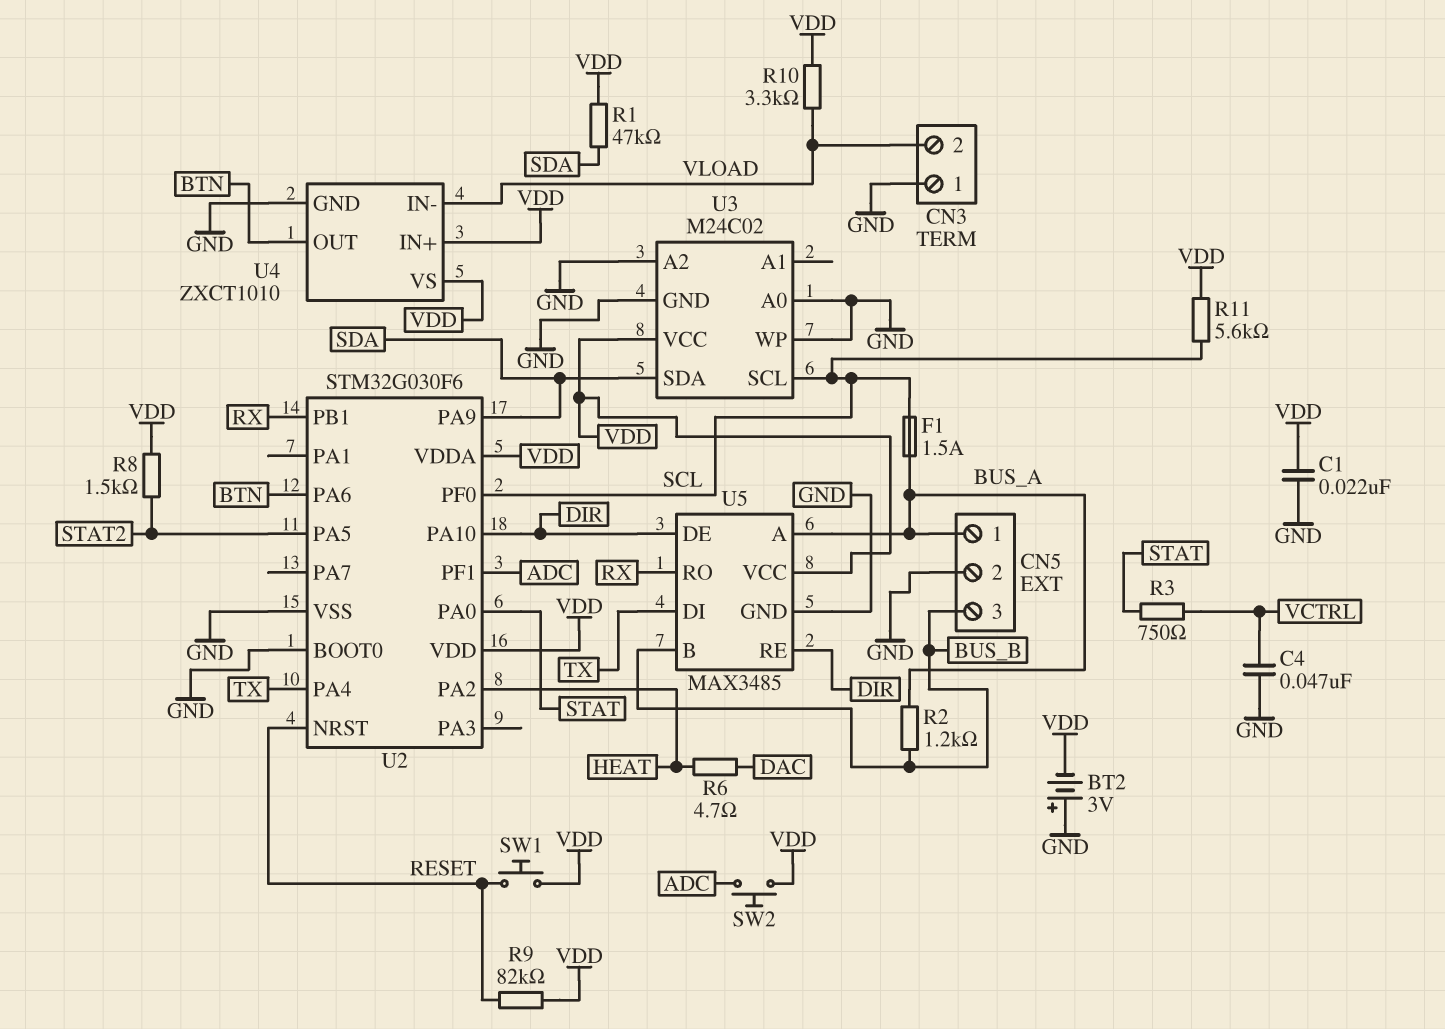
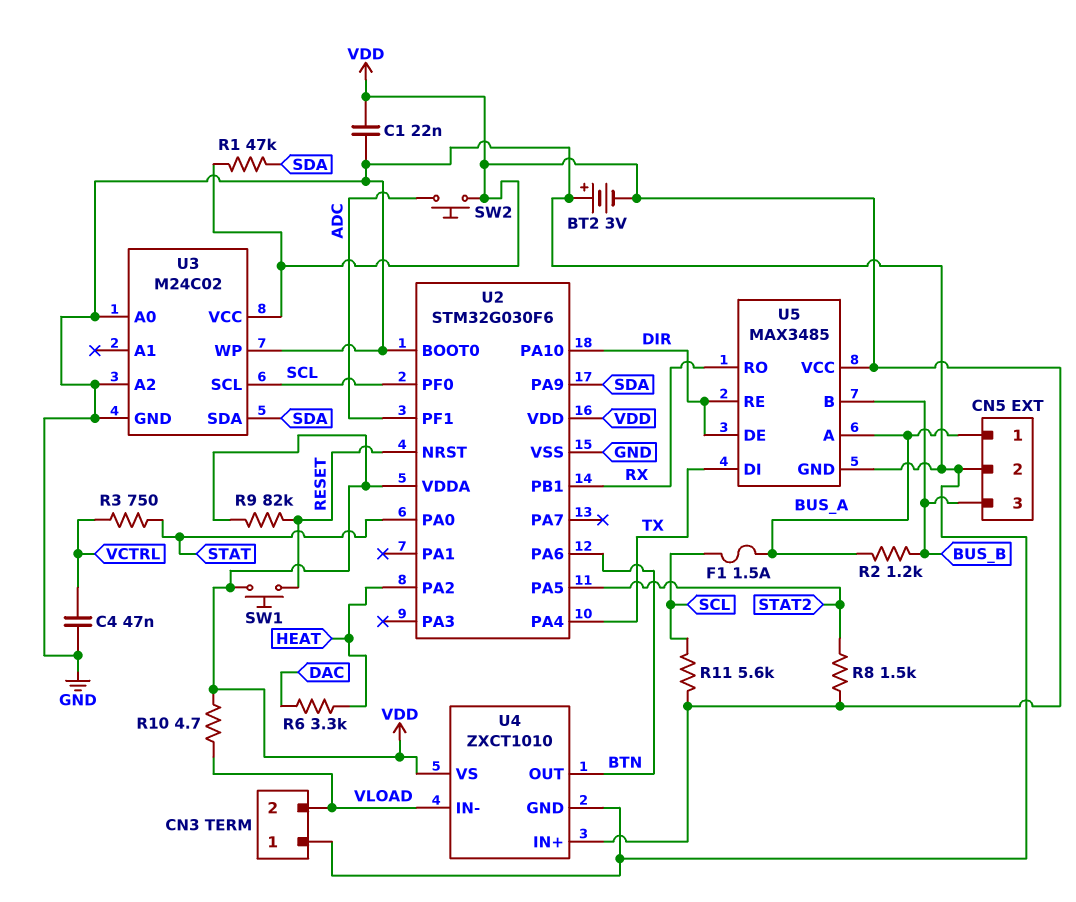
R6: 4.7 (DAC, HEAT) -> 3.3k (DAC, HEAT)
R10: 3.3k (VDD, VLOAD) -> 4.7 (VDD, VLOAD)

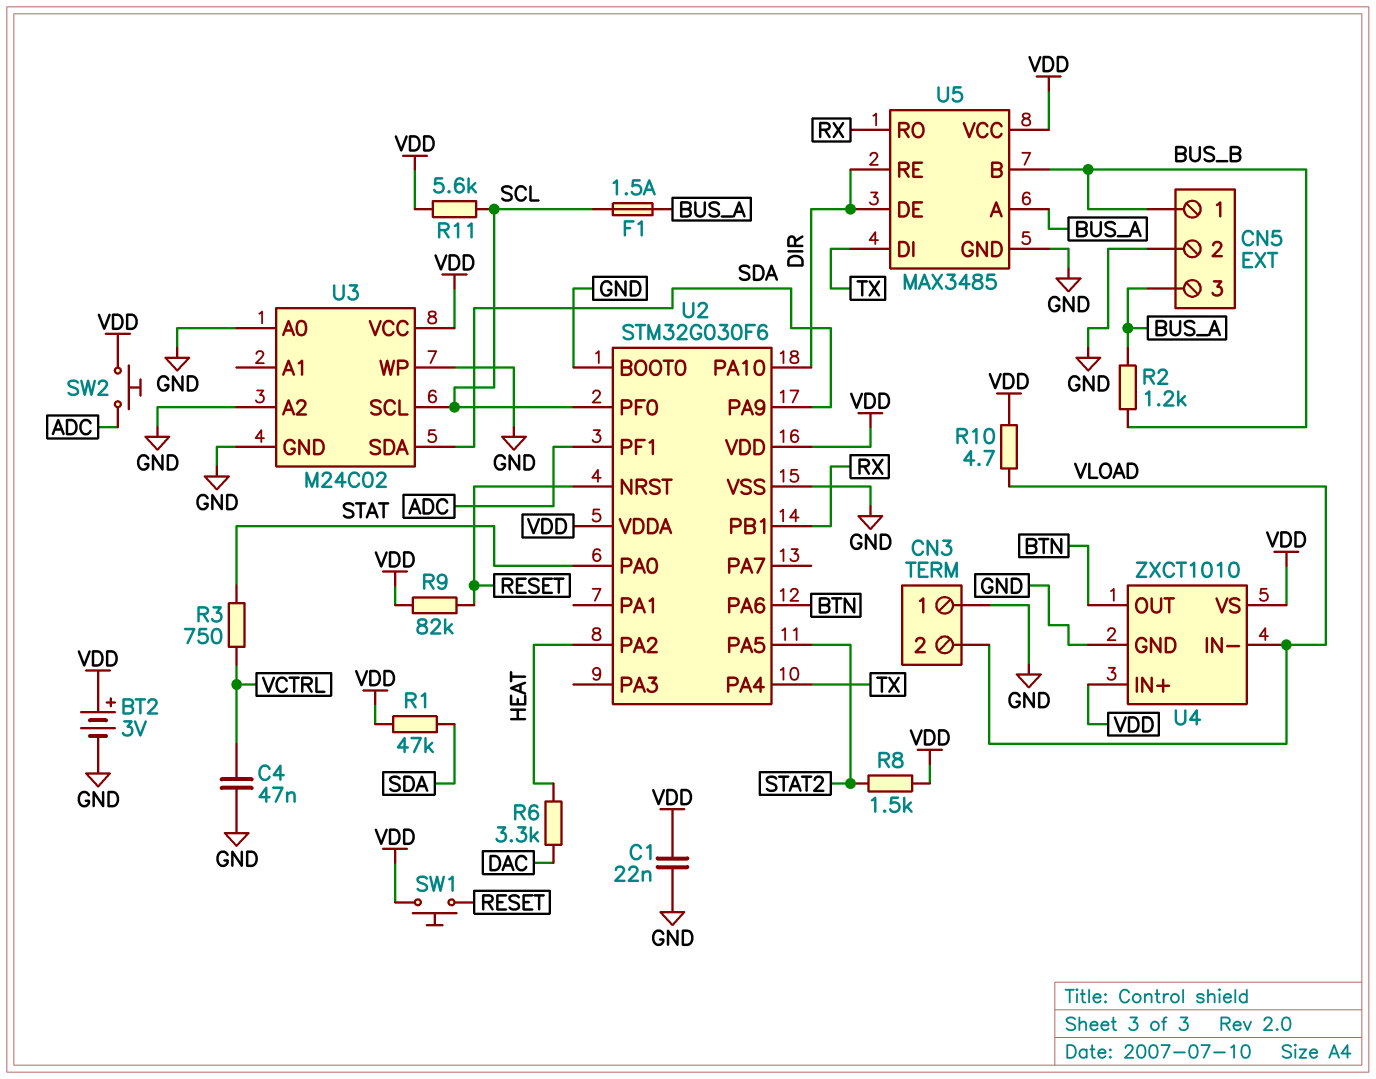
BT2: 3V (plus GND, minus VDD) -> 3V (plus VDD, minus GND)
CN5 pin 1: BUS_A -> BUS_B
CN5 pin 3: BUS_B -> BUS_A

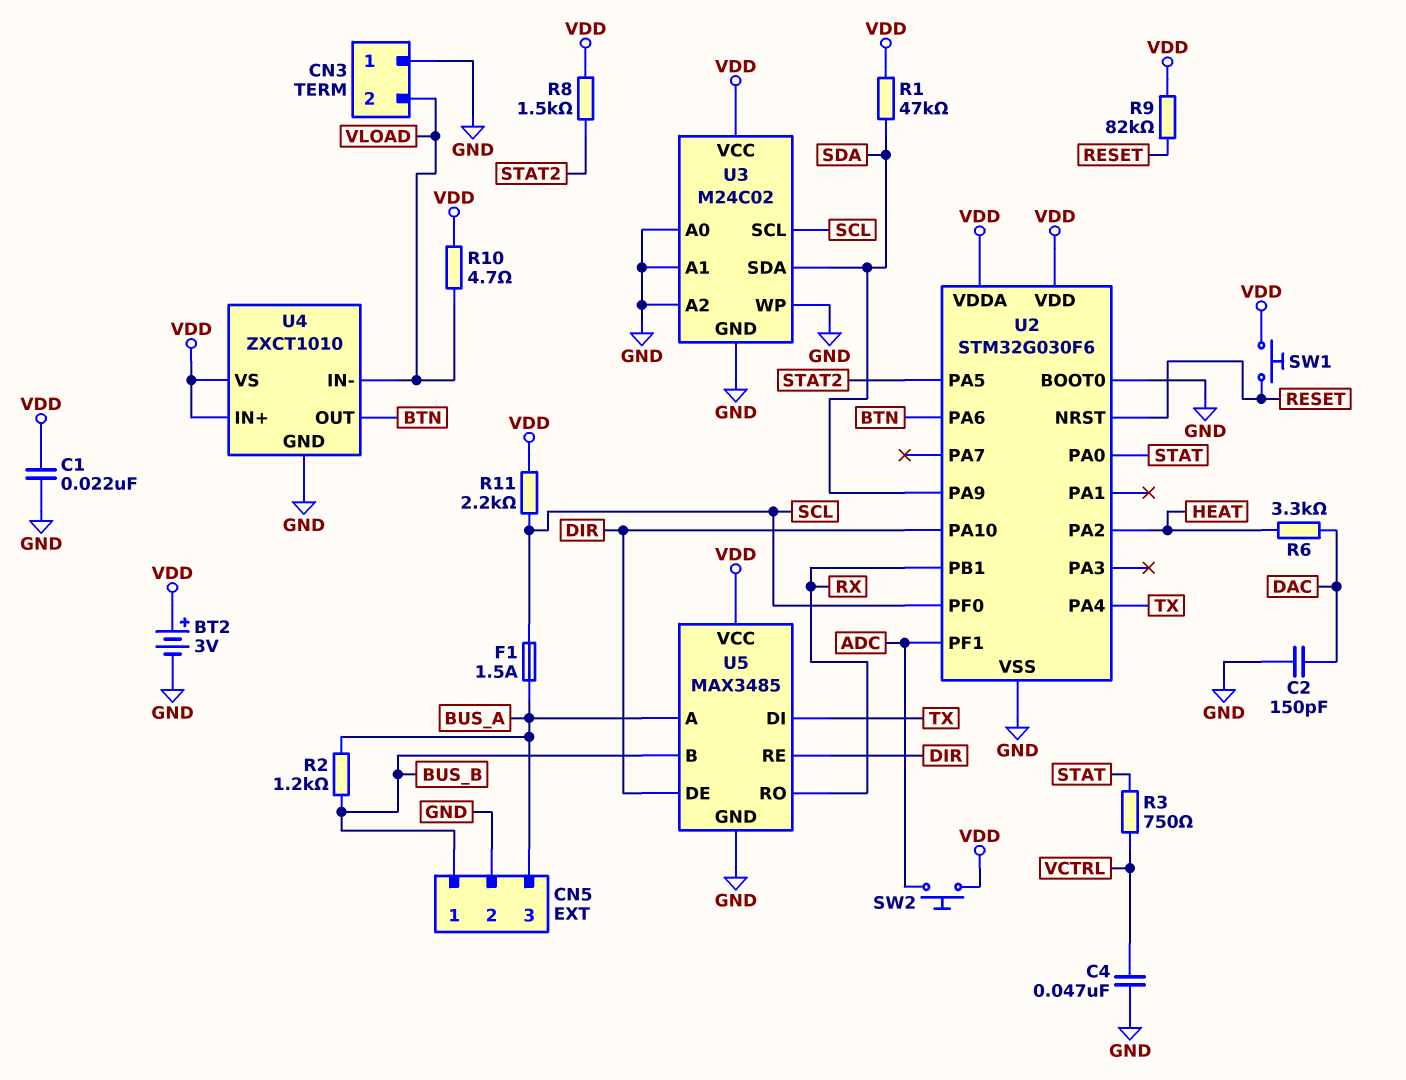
C2: none -> 150pF (DAC, GND)
R11: 5.6k (SCL, VDD) -> 2.2k (SCL, VDD)
U3 pin A1: none -> GND

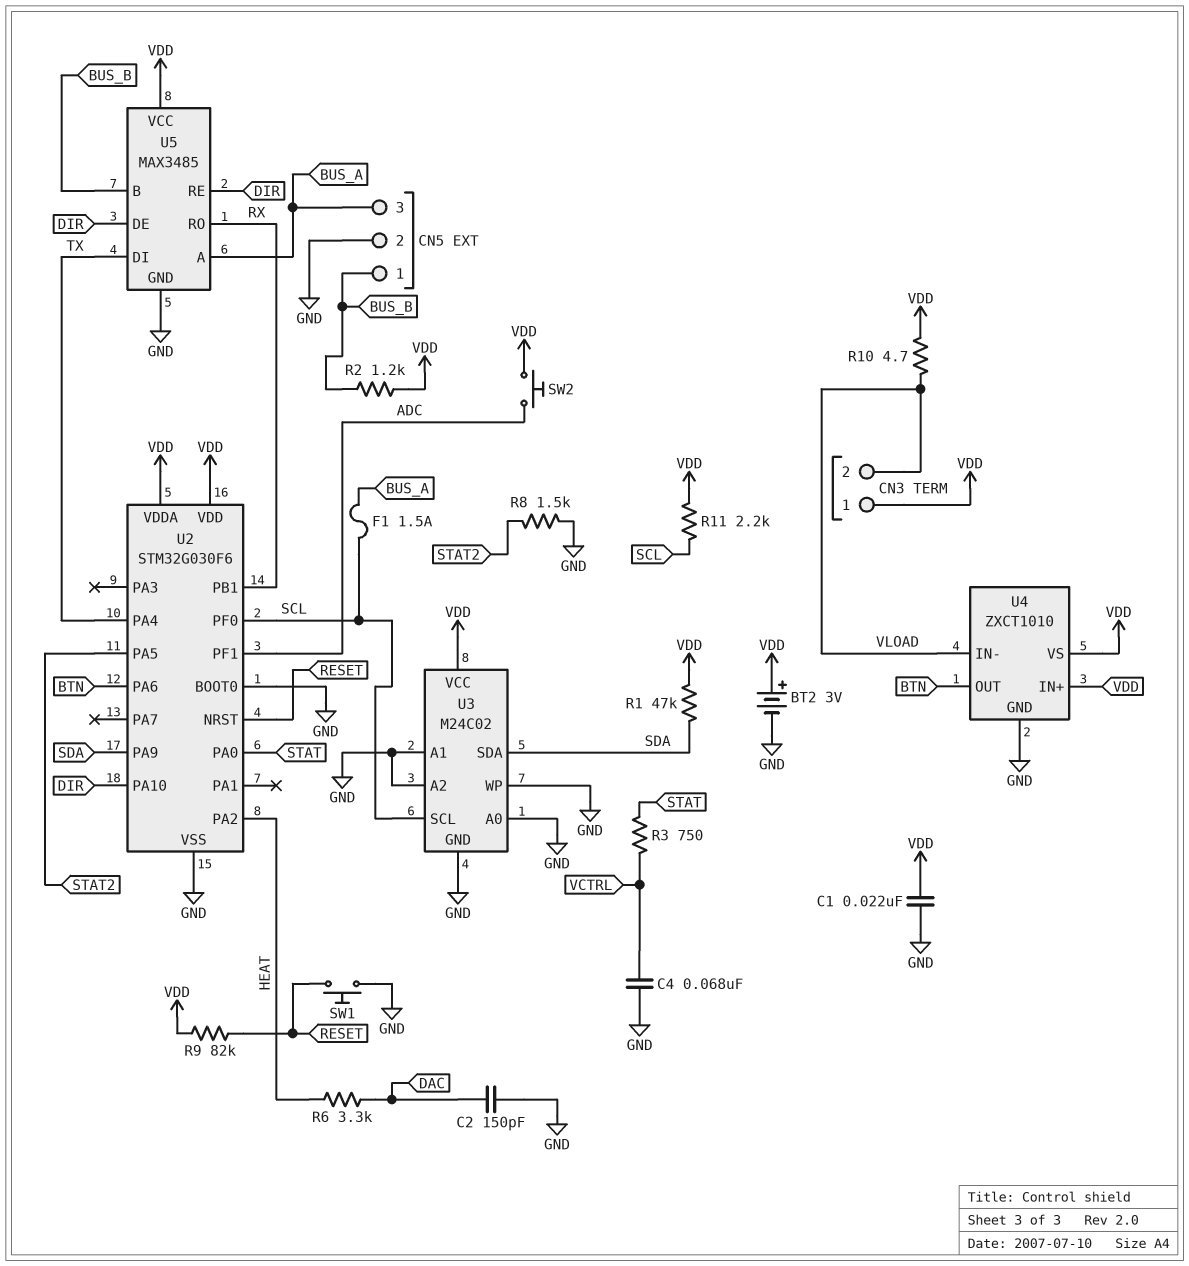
C4: 47nF (GND, VCTRL) -> 68nF (GND, VCTRL)
CN3 pin 1: GND -> VDD
R2: 1.2k (BUS_A, BUS_B) -> 1.2k (BUS_B, VDD)
R8: 1.5k (STAT2, VDD) -> 1.5k (GND, STAT2)
SW1: button (RESET, VDD) -> button (GND, RESET)

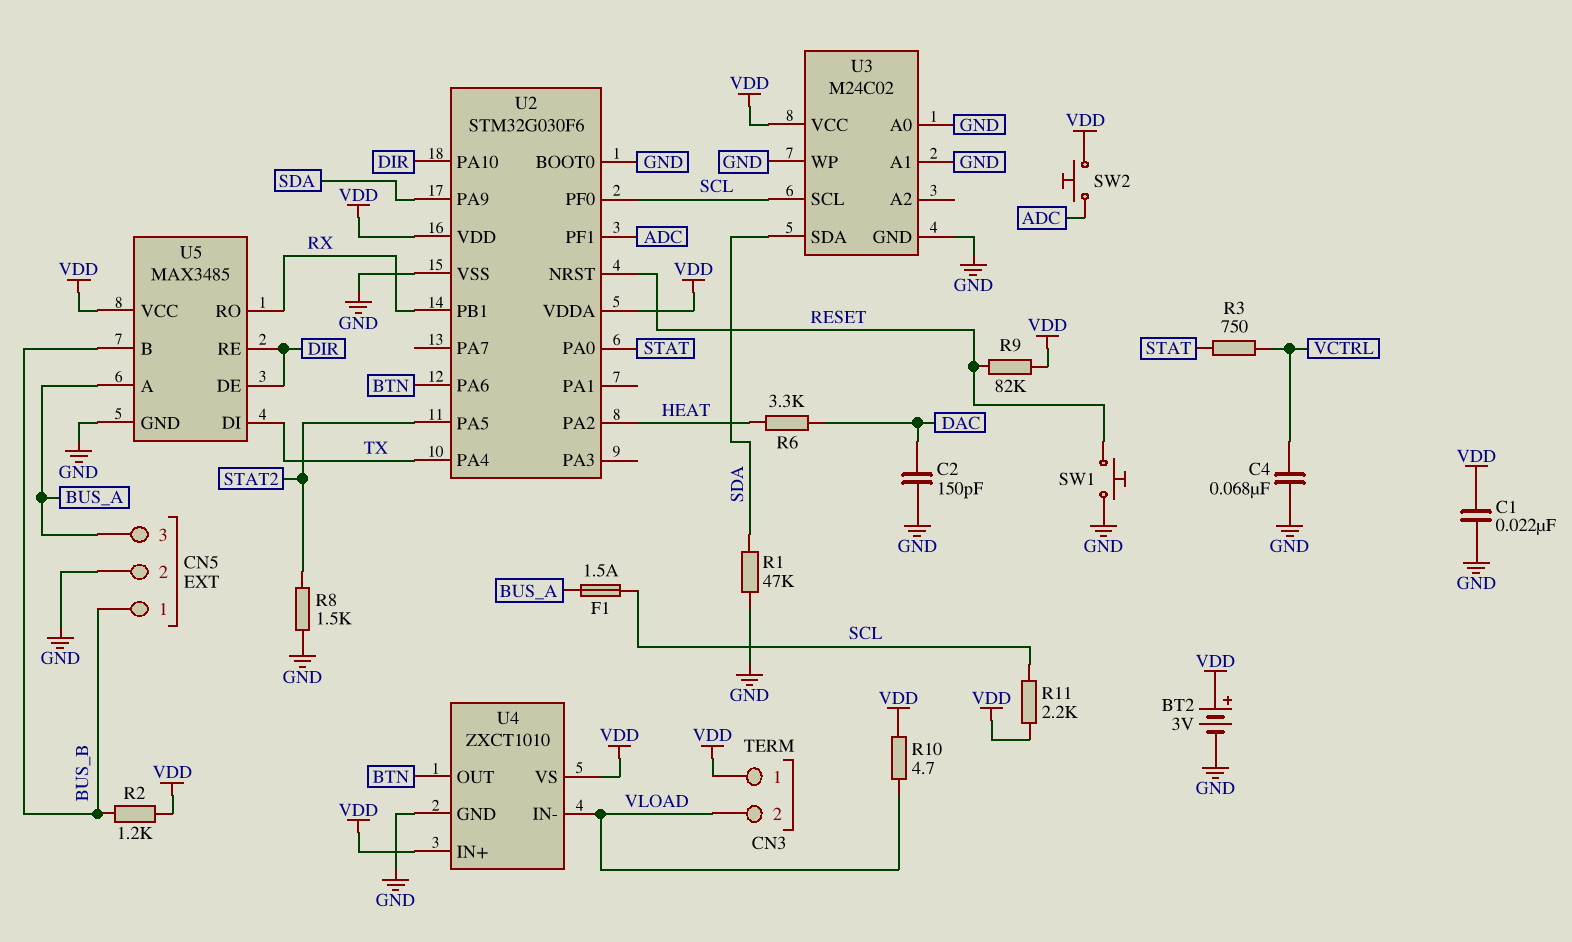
R1: 47k (SDA, VDD) -> 47k (GND, SDA)
U3 pin A2: GND -> none

